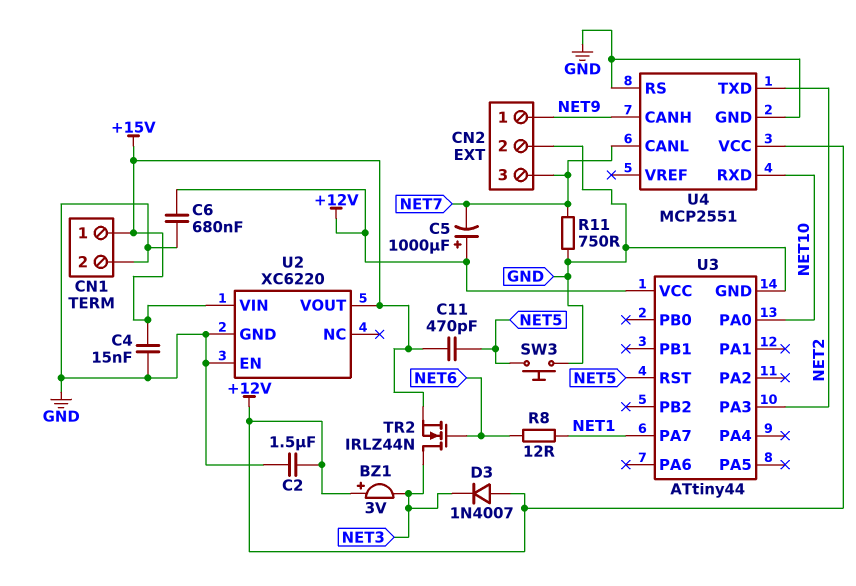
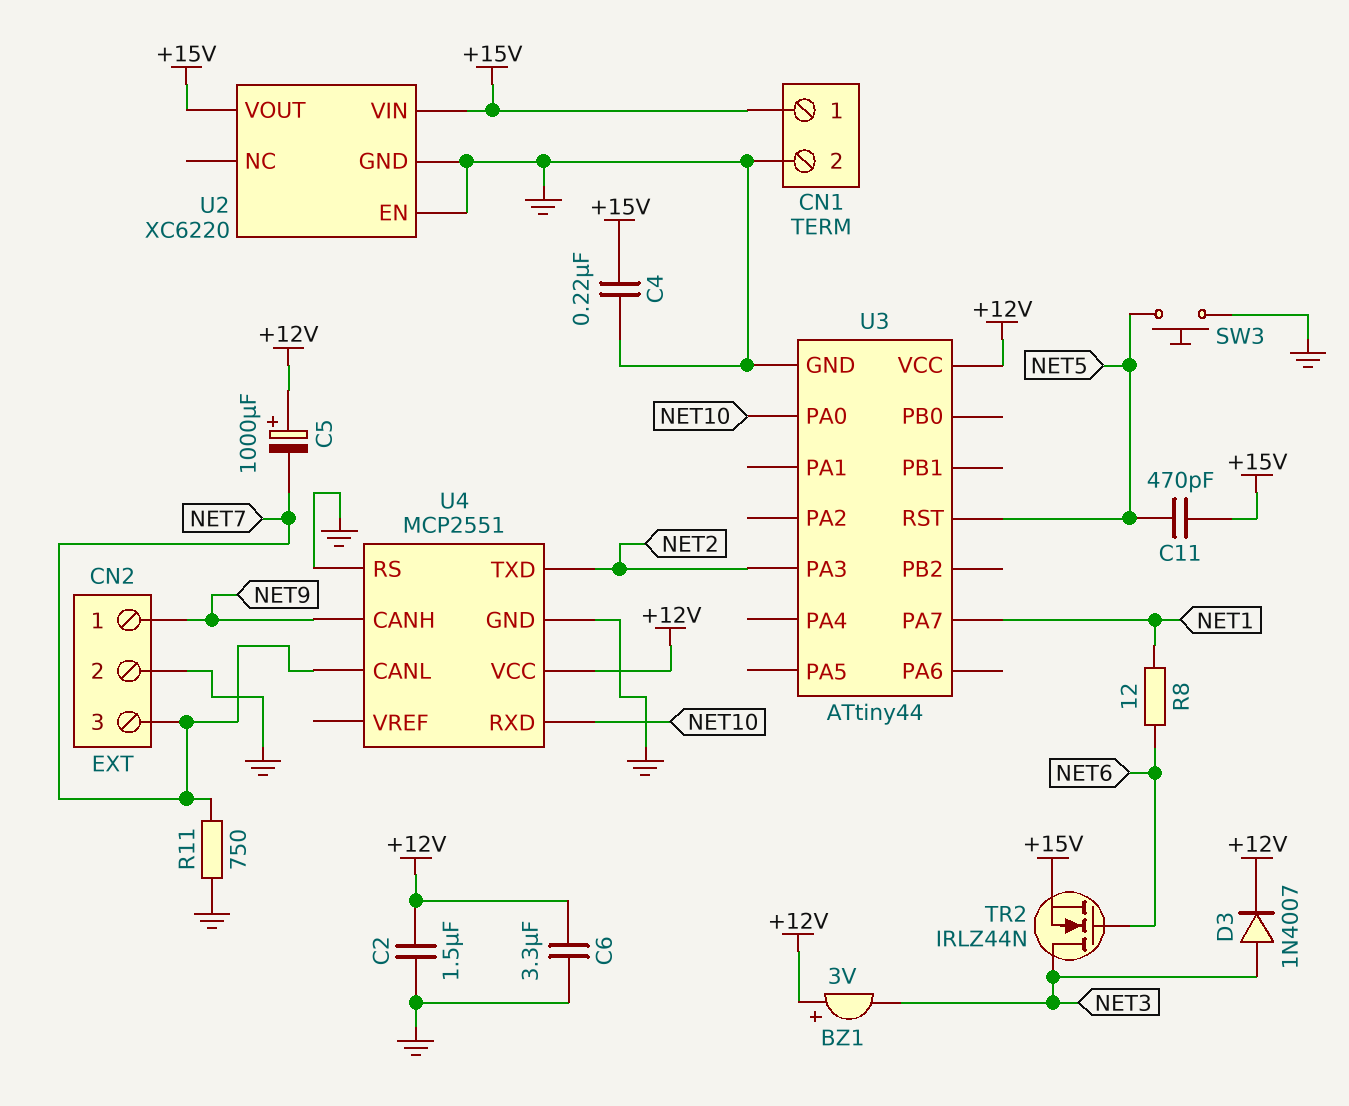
C4: 15nF (+15V, GND) -> 220nF (+15V, GND)
C6: 680nF (+12V, GND) -> 3.3uF (+12V, GND)
D3: diode 1N4007 (A +12V, K NET3) -> diode 1N4007 (A NET3, K +12V)

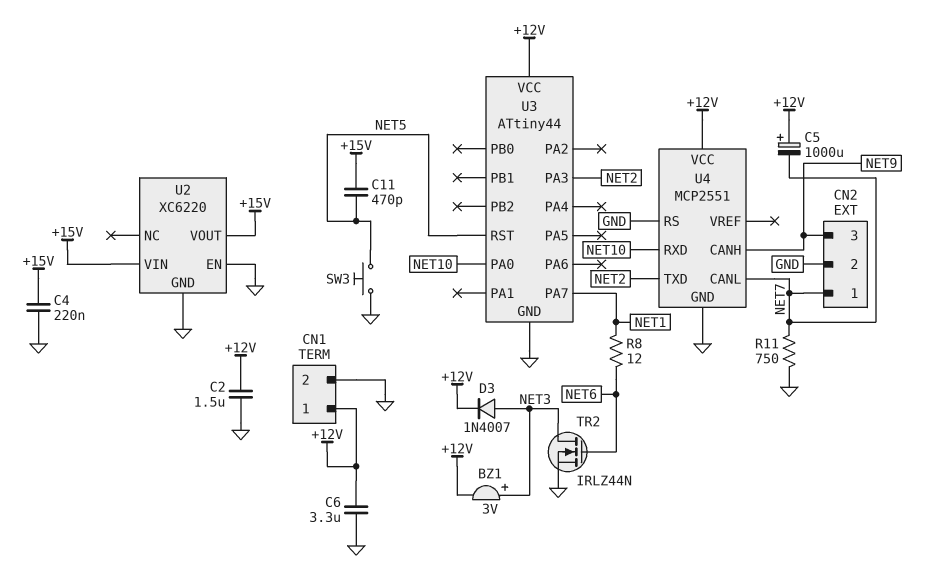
BZ1: buzzer 3V (plus +12V, minus NET3) -> buzzer 3V (plus NET3, minus +12V)
CN1 pin 1: +15V -> +12V
CN2 pin 1: NET9 -> NET7
CN2 pin 3: NET7 -> NET9
TR2: NMOS IRLZ44N (G NET6, D NET3, S +15V) -> NMOS IRLZ44N (G NET6, D NET3, S GND)

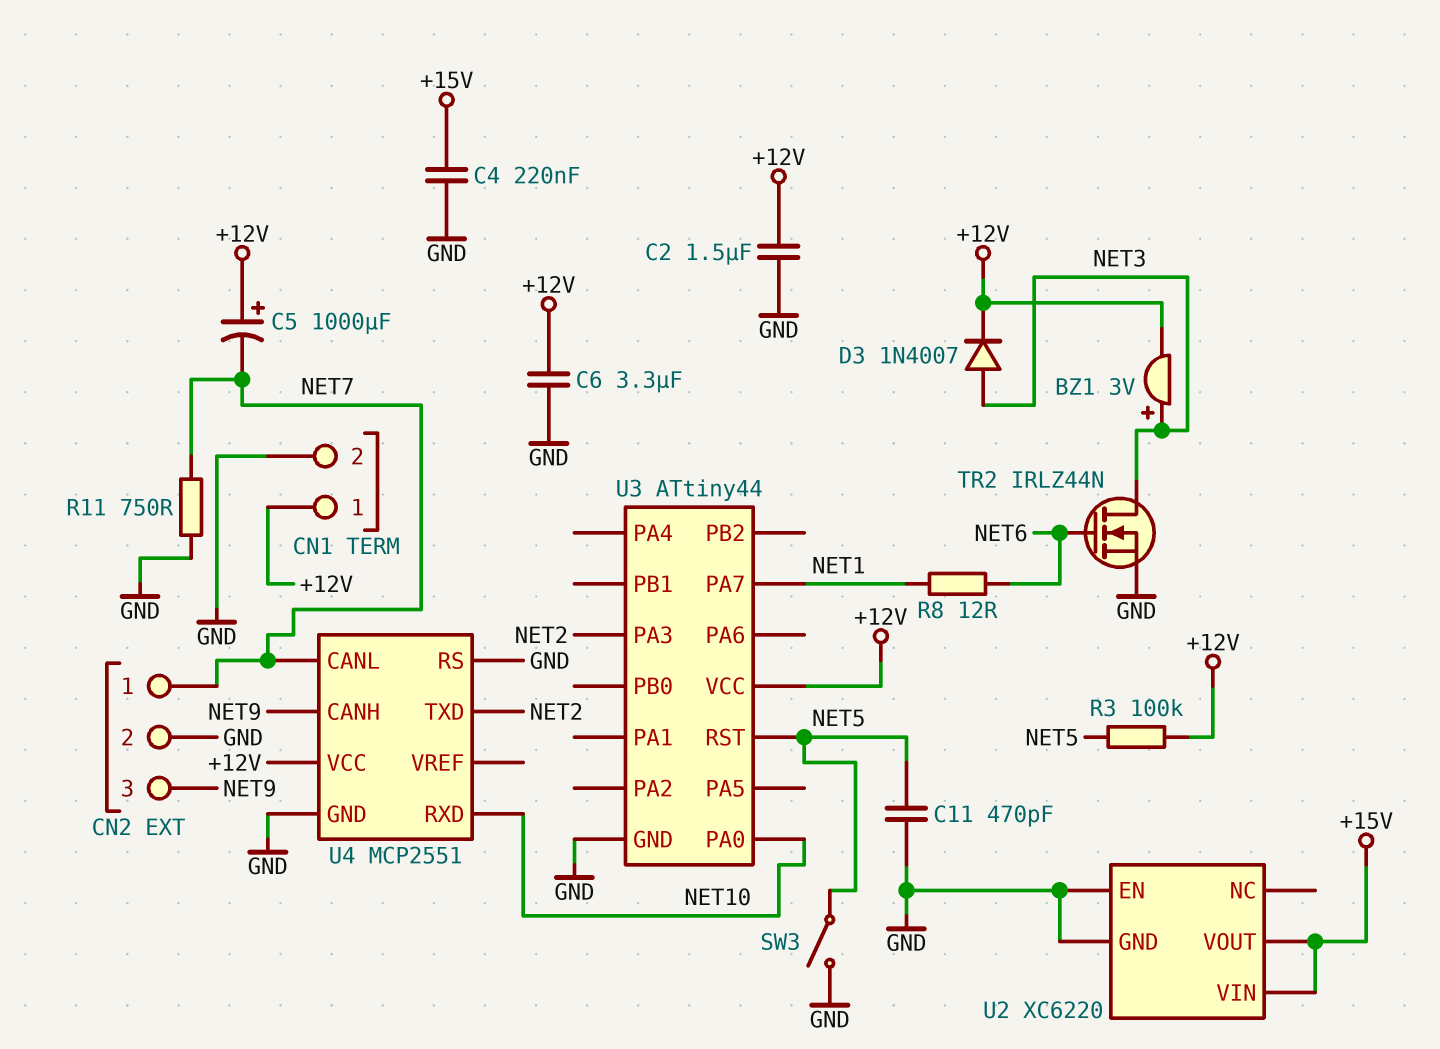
C11: 470pF (+15V, NET5) -> 470pF (GND, NET5)
R3: none -> 100k (+12V, NET5)
SW3: button (GND, NET5) -> switch (GND, NET5)

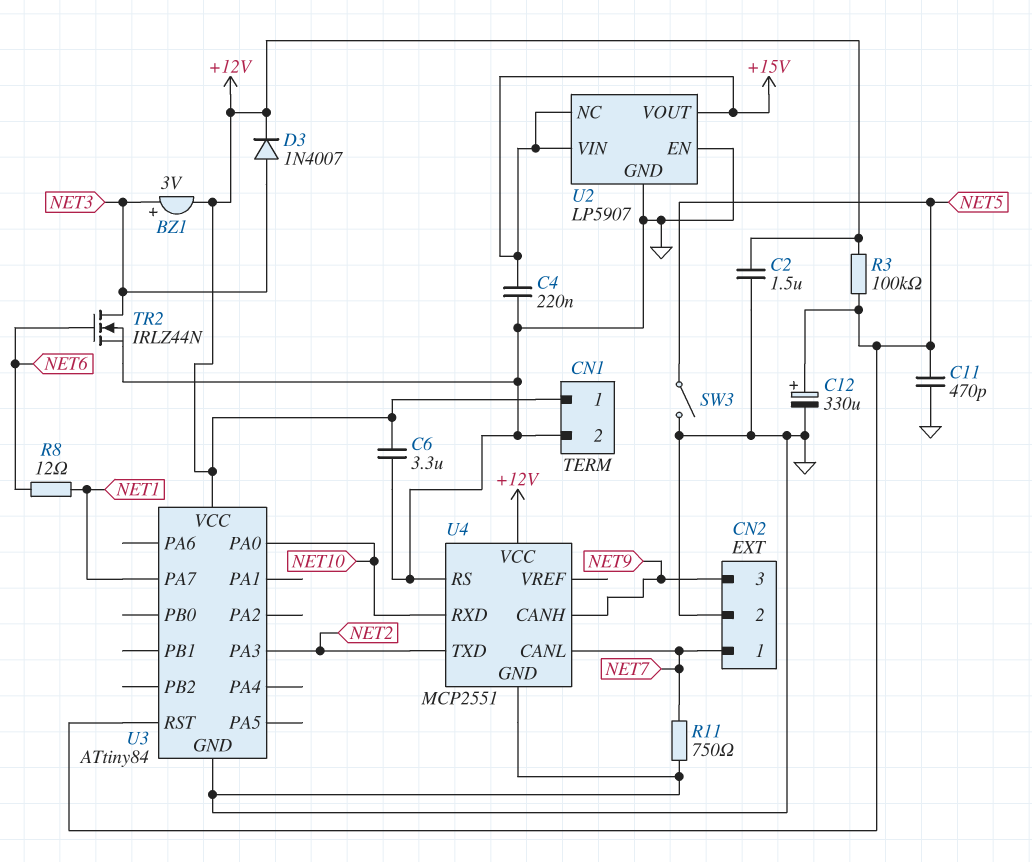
C5: 1000uF (plus +12V, minus NET7) -> none
C12: none -> 330uF (plus NET5, minus GND)
U2: XC6220 -> LP5907
U2 pin NC: none -> +15V
U3: ATtiny44 -> ATtiny84

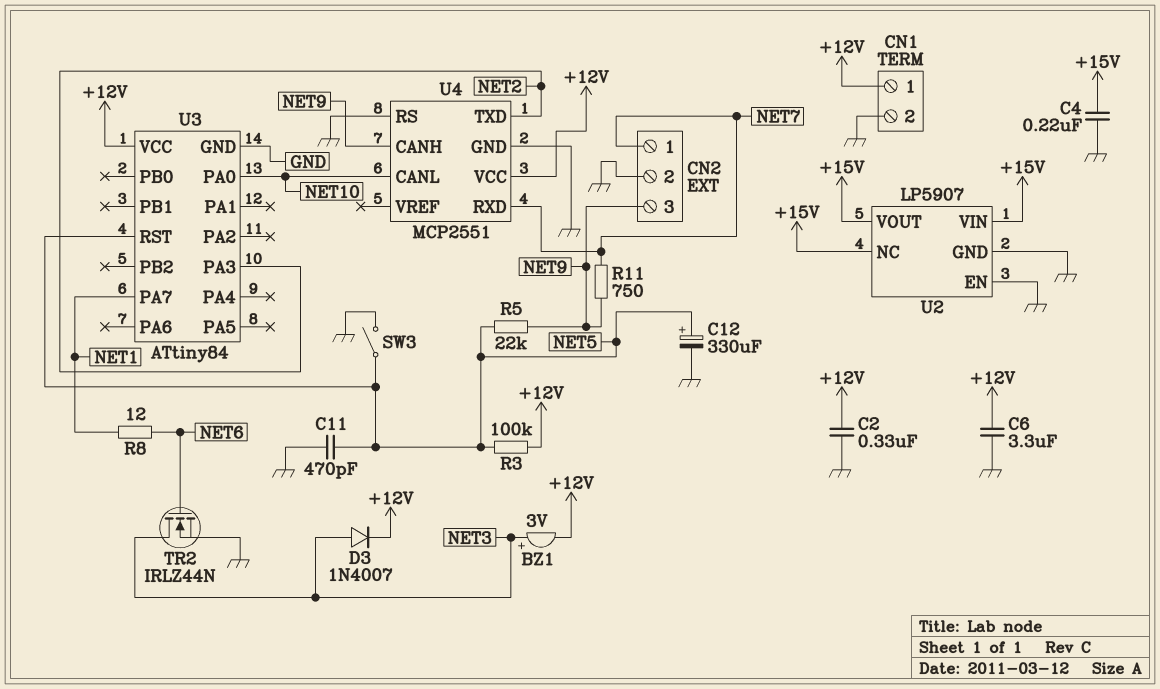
C2: 1.5uF (+12V, GND) -> 330nF (+12V, GND)
R5: none -> 22k (NET5, NET9)
R11: 750 (GND, NET7) -> 750 (NET7, NET9)
U4 pin CANL: NET7 -> NET10
U4 pin RXD: NET10 -> NET7

